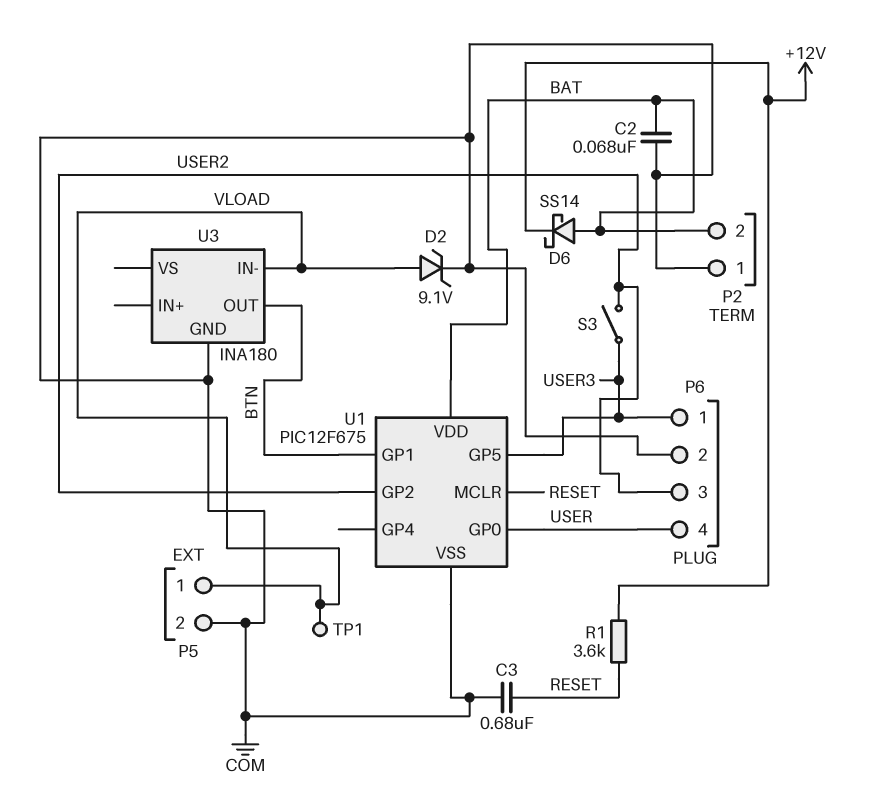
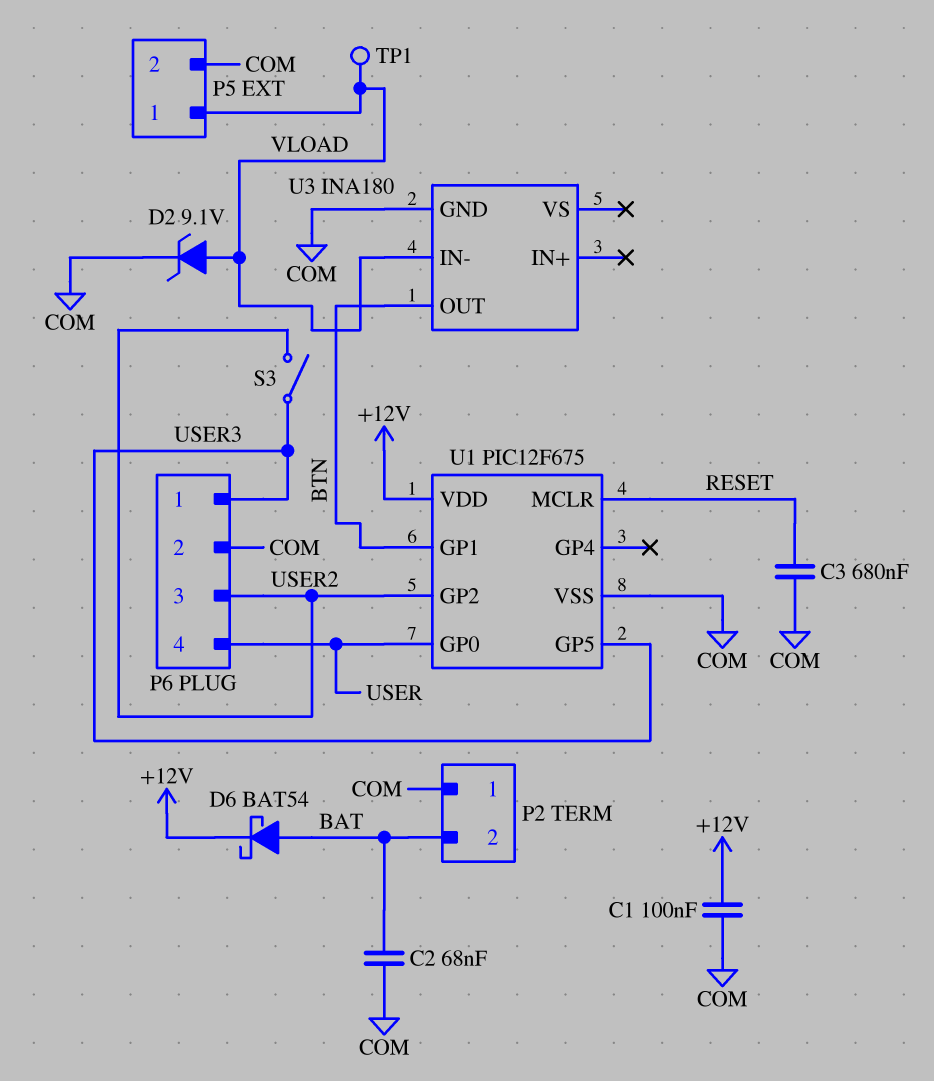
C1: none -> 100nF (+12V, COM)
D6: schottky SS14 (A BAT, K +12V) -> schottky BAT54 (A BAT, K +12V)
R1: 3.6k (+12V, RESET) -> none
U1 pin VDD: BAT -> +12V

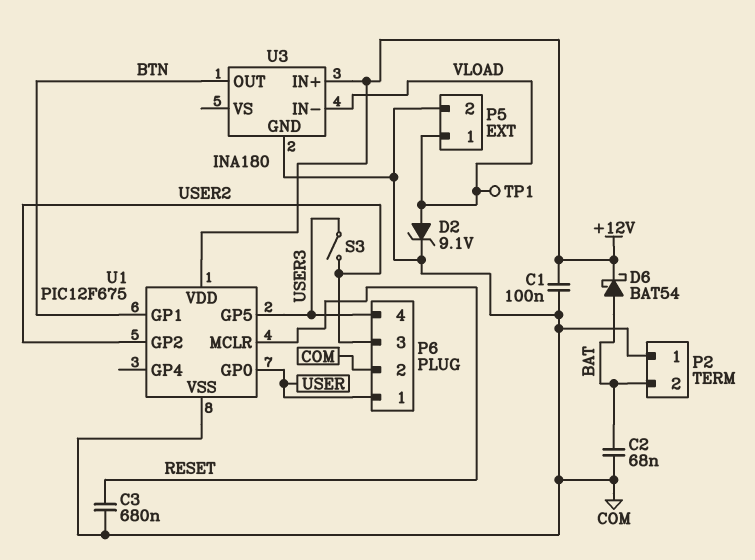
P6 pin 1: USER3 -> USER
P6 pin 4: USER -> USER3
U3 pin IN+: none -> +12V

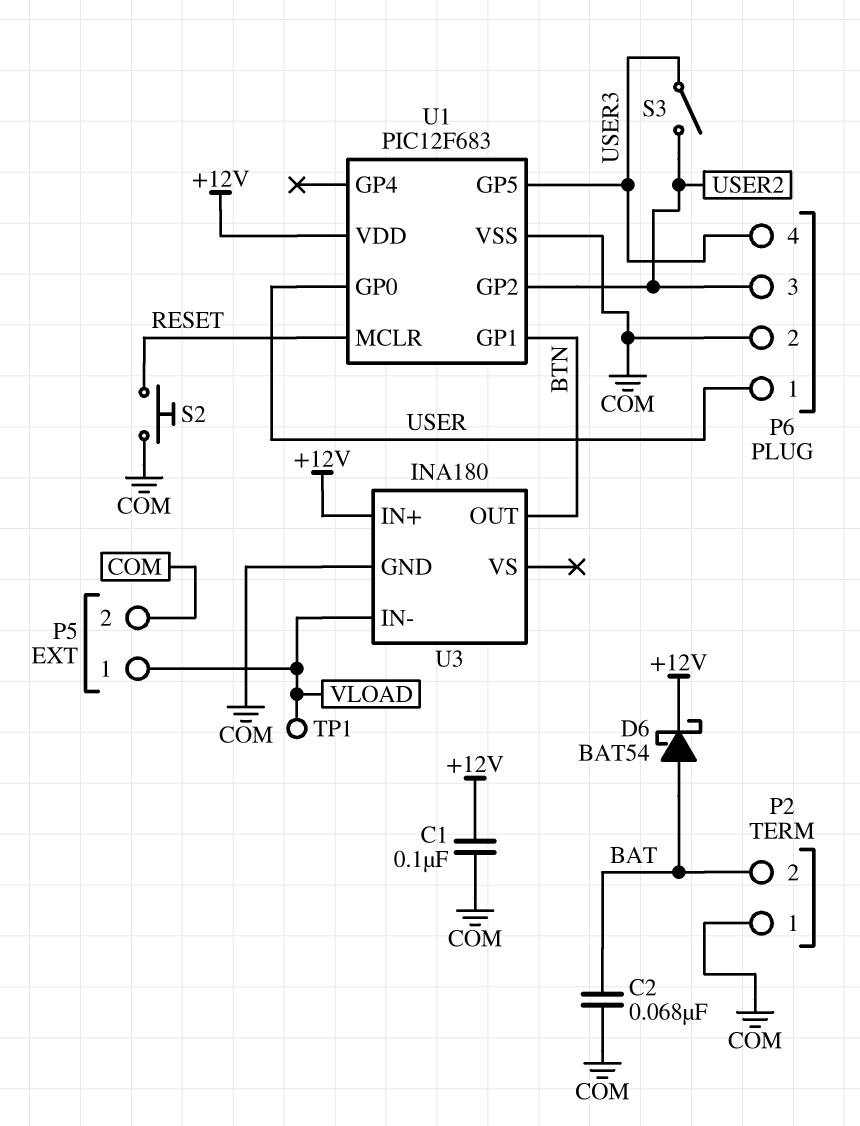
C3: 680nF (COM, RESET) -> none
D2: zener 9.1V (A VLOAD, K COM) -> none
S2: none -> button (COM, RESET)
U1: PIC12F675 -> PIC12F683

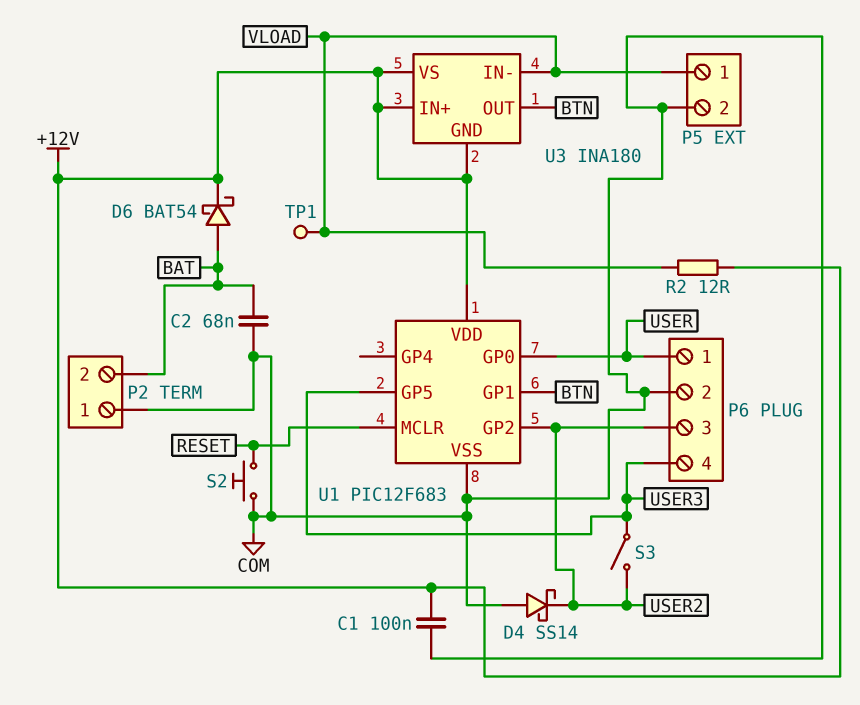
D4: none -> schottky SS14 (A COM, K USER2)
R2: none -> 12 (+12V, VLOAD)
U3 pin GND: COM -> +12V
U3 pin VS: none -> +12V

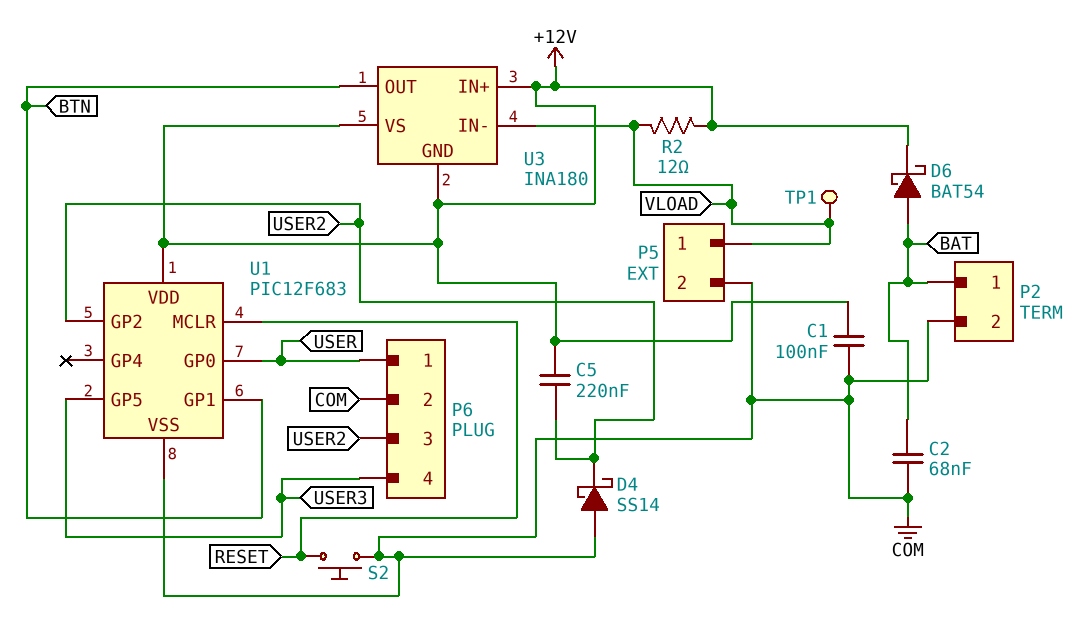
C5: none -> 220nF (+12V, USER2)
P2 pin 1: COM -> BAT
P2 pin 2: BAT -> COM
S3: switch (USER2, USER3) -> none

